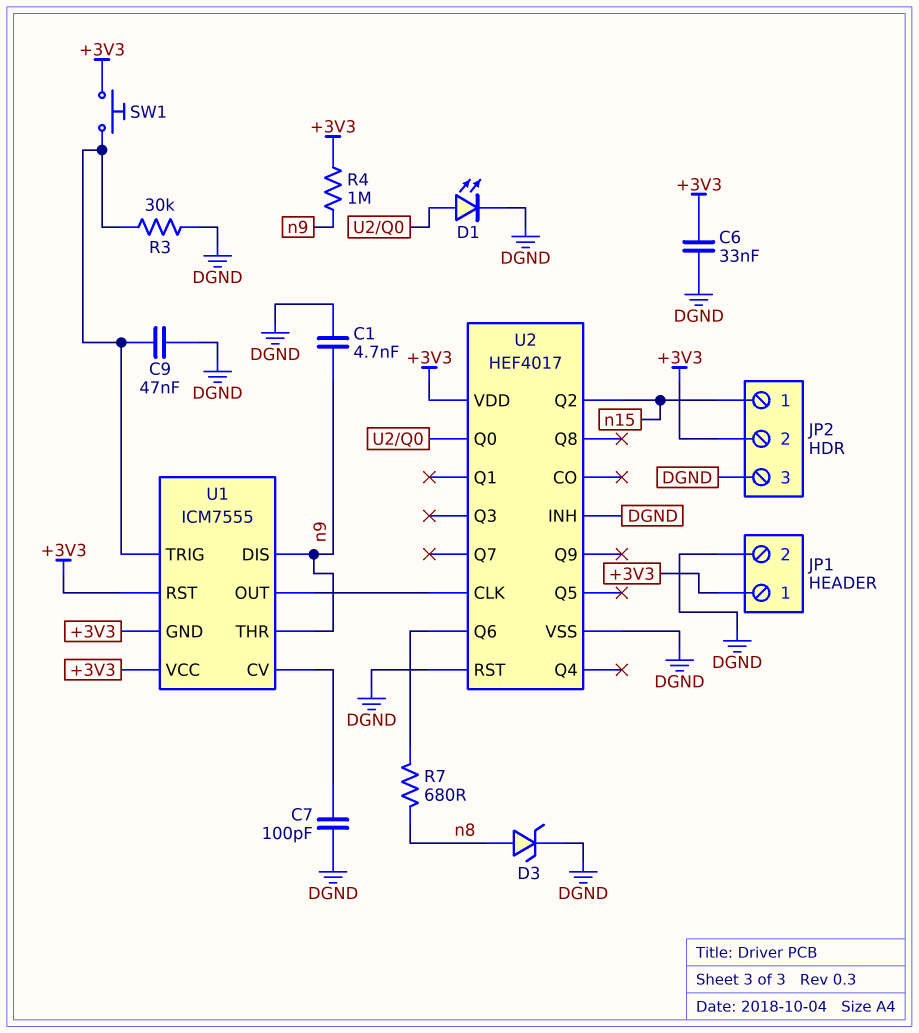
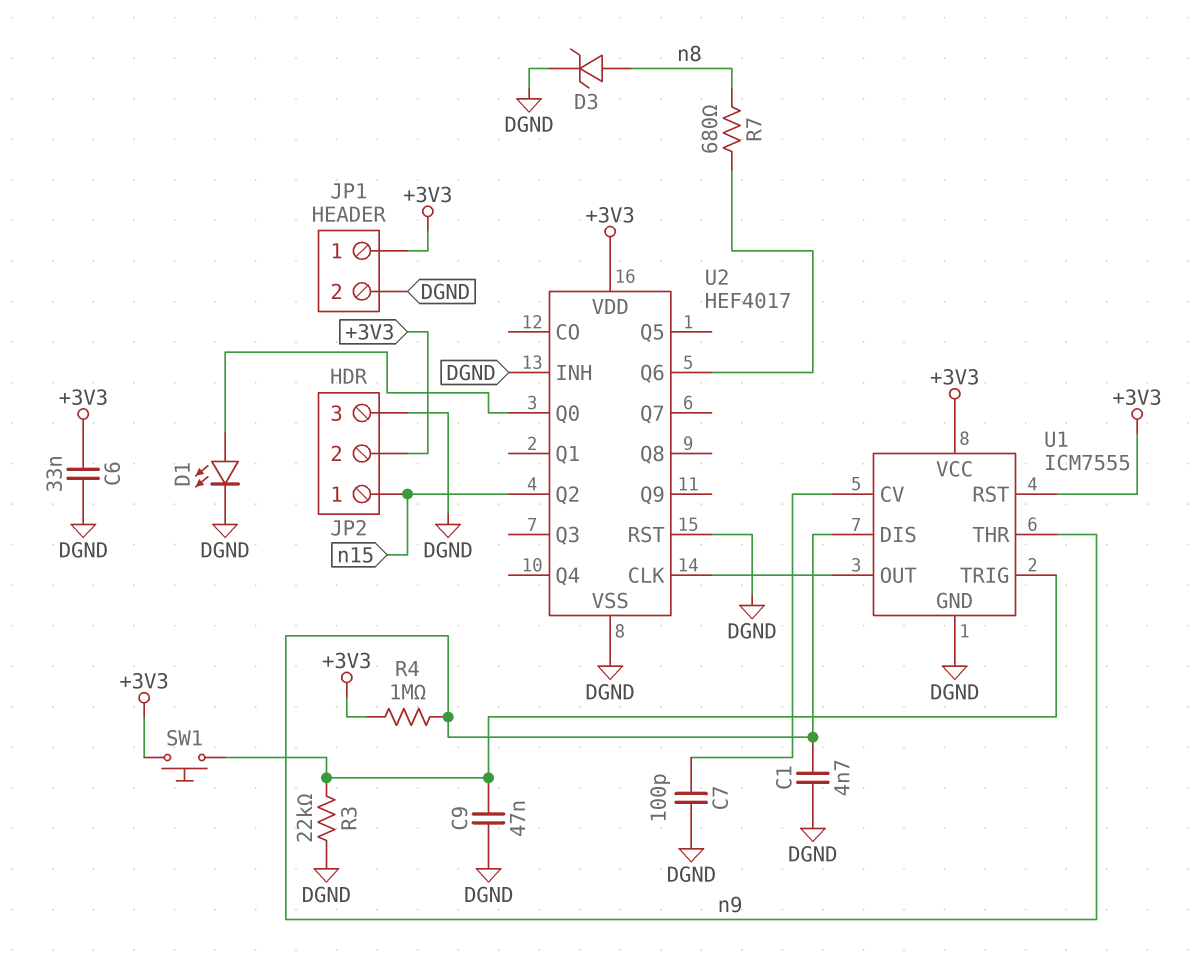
R3: 30k (DGND, U1/TRIG) -> 22k (DGND, U1/TRIG)
U1 pin GND: +3V3 -> DGND

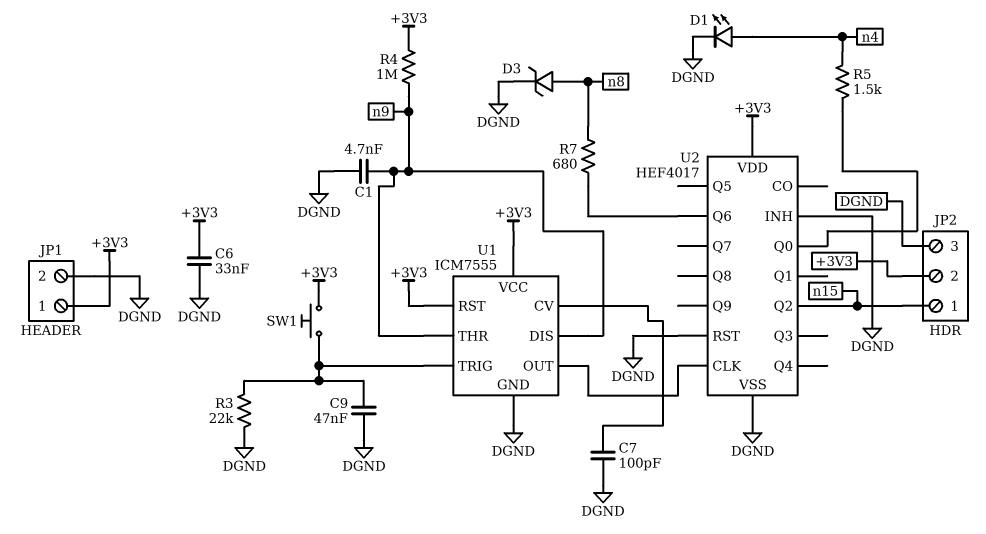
D1: LED (A U2/Q0, K DGND) -> LED (A n4, K DGND)
R5: none -> 1.5k (U2/Q0, n4)

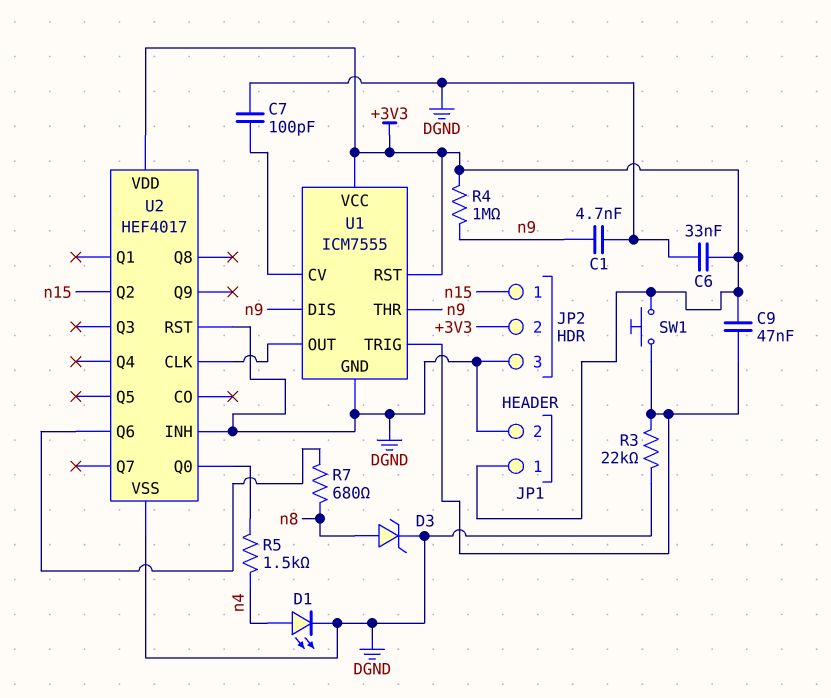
C9: 47nF (DGND, U1/TRIG) -> 47nF (+3V3, U1/TRIG)

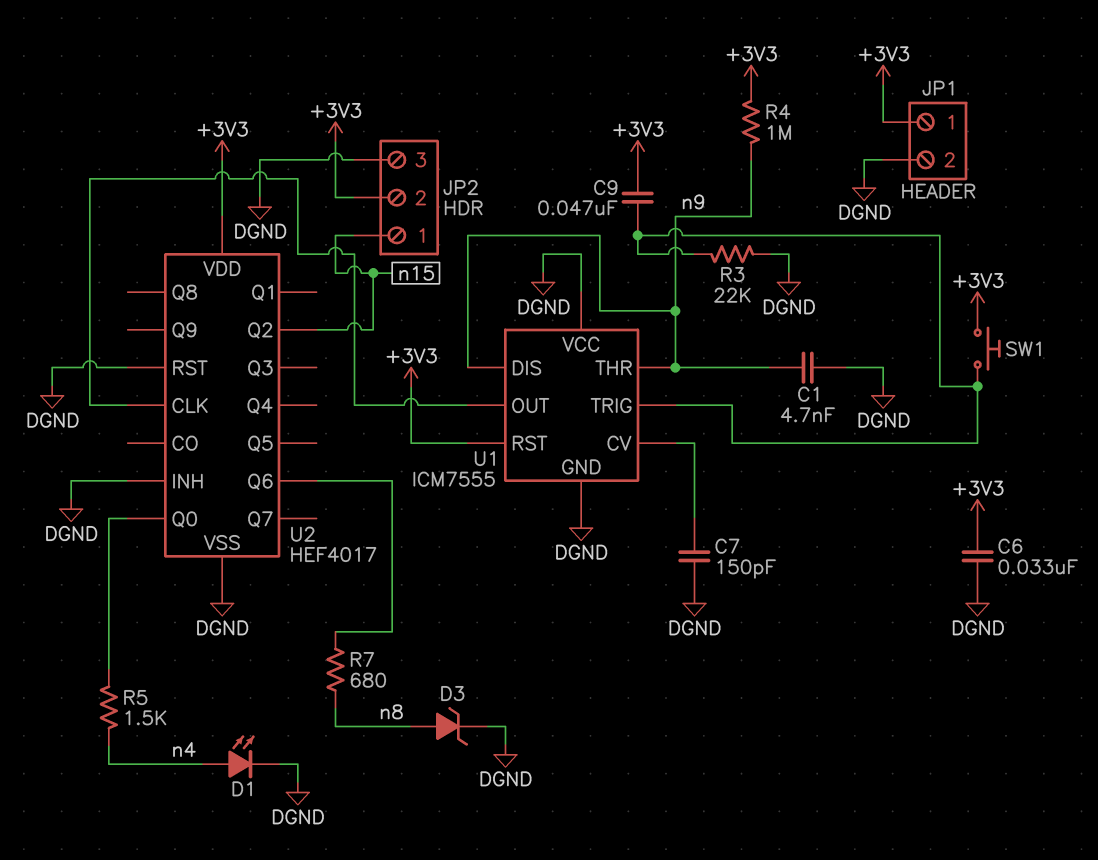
C7: 100pF (DGND, U1/CV) -> 150pF (DGND, U1/CV)
U1 pin VCC: +3V3 -> DGND

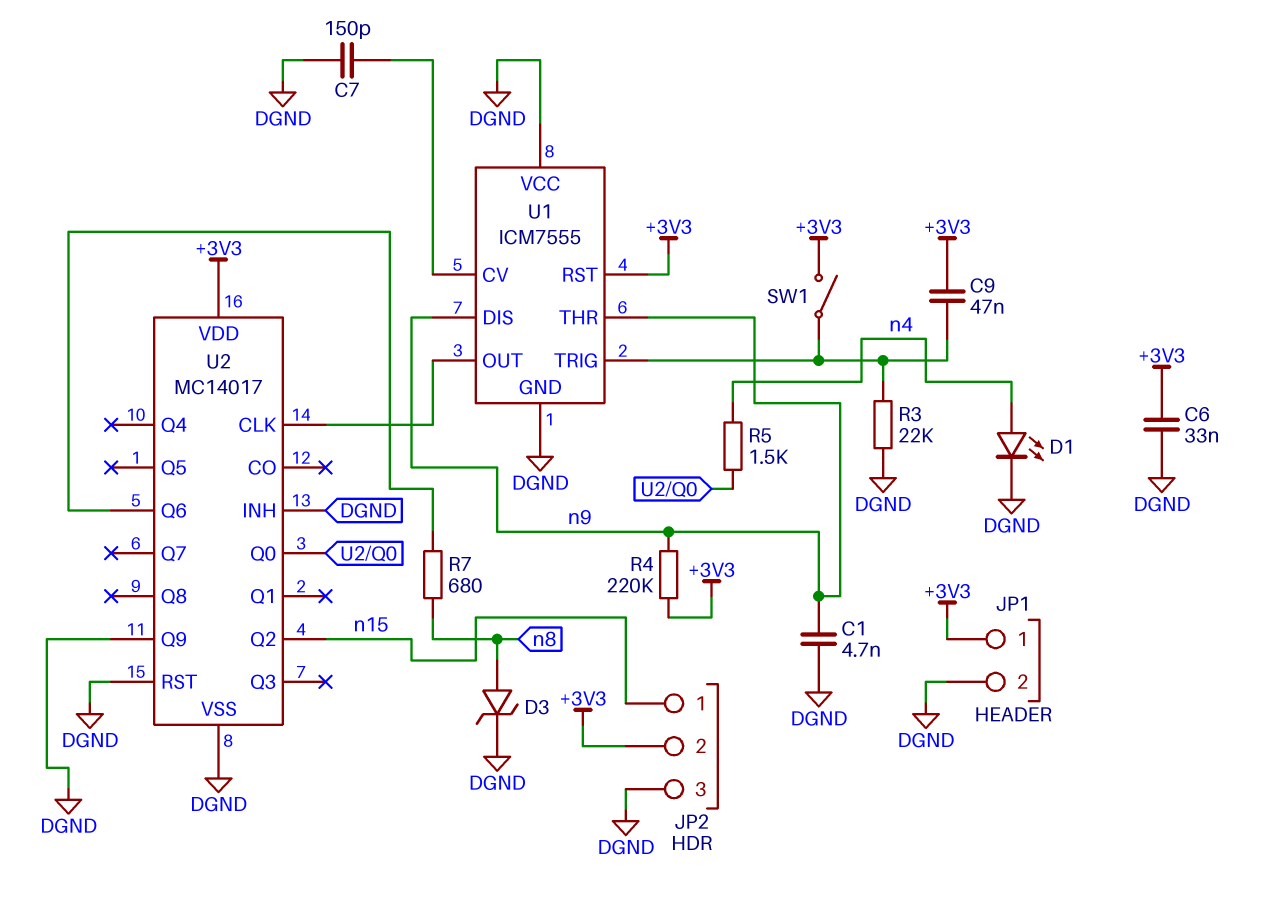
R4: 1M (+3V3, n9) -> 220k (+3V3, n9)
SW1: button (+3V3, U1/TRIG) -> switch (+3V3, U1/TRIG)
U2: HEF4017 -> MC14017
U2 pin Q9: none -> DGND

